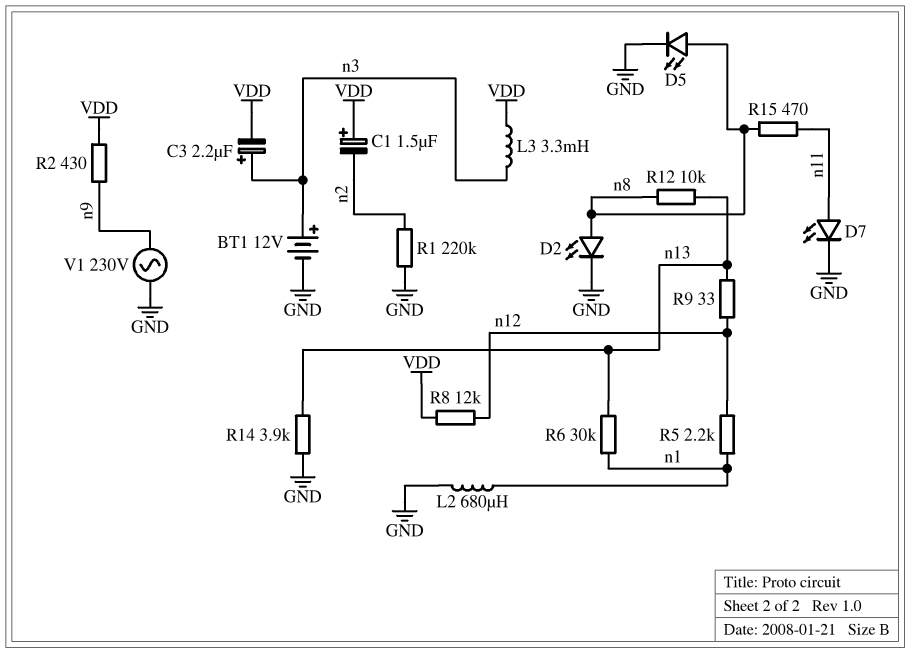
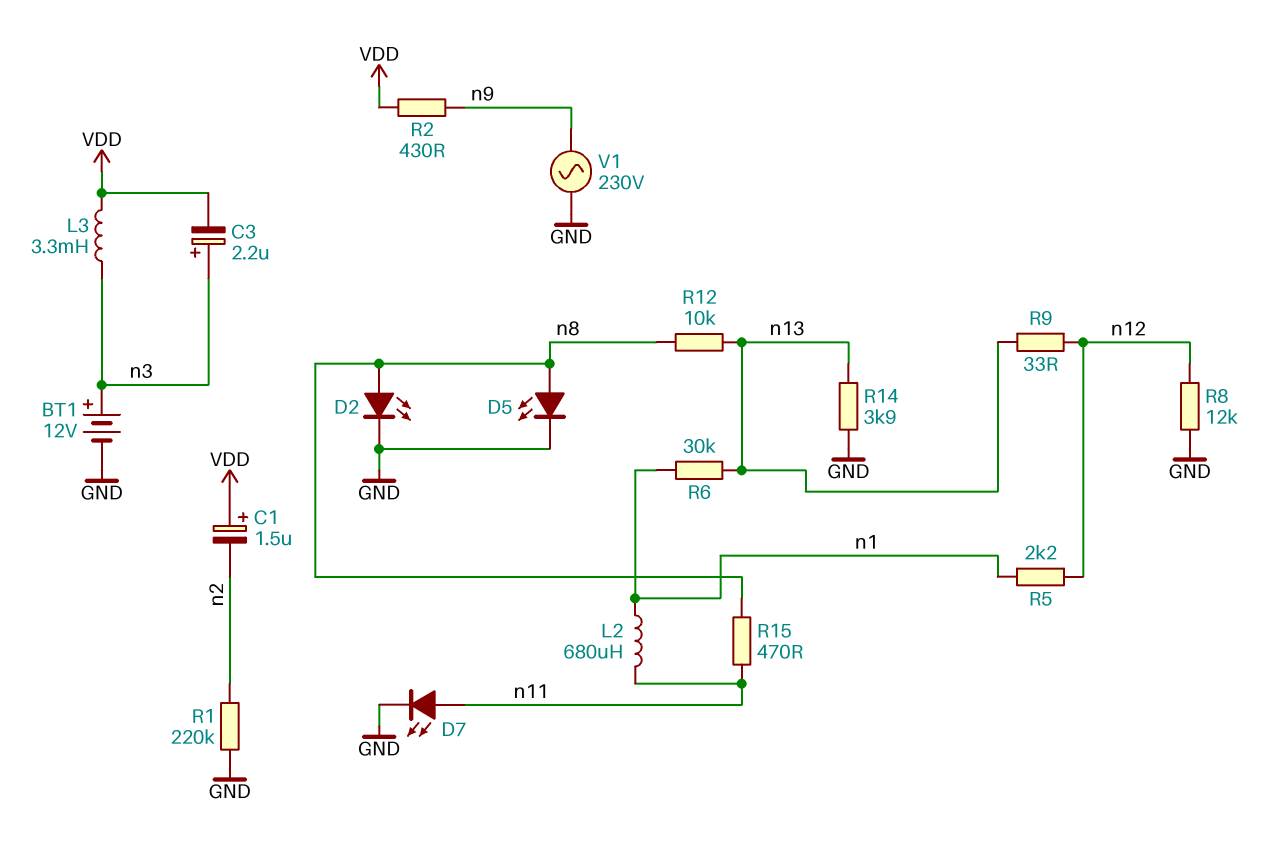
L2: 680uH (GND, n1) -> 680uH (n1, n11)
R8: 12k (VDD, n12) -> 12k (GND, n12)

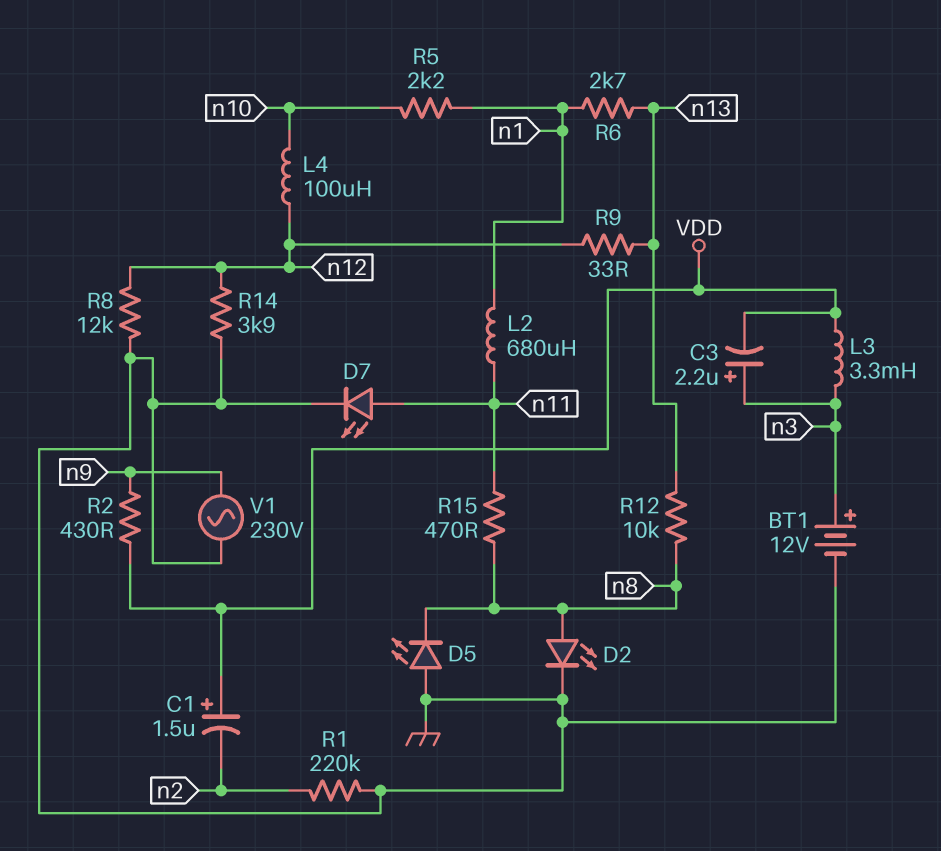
D5: LED (A n8, K GND) -> LED (A GND, K n8)
L4: none -> 100uH (n10, n12)
R5: 2.2k (n1, n12) -> 2.2k (n1, n10)
R6: 30k (n1, n13) -> 2.7k (n1, n13)
R14: 3.9k (GND, n13) -> 3.9k (GND, n12)

